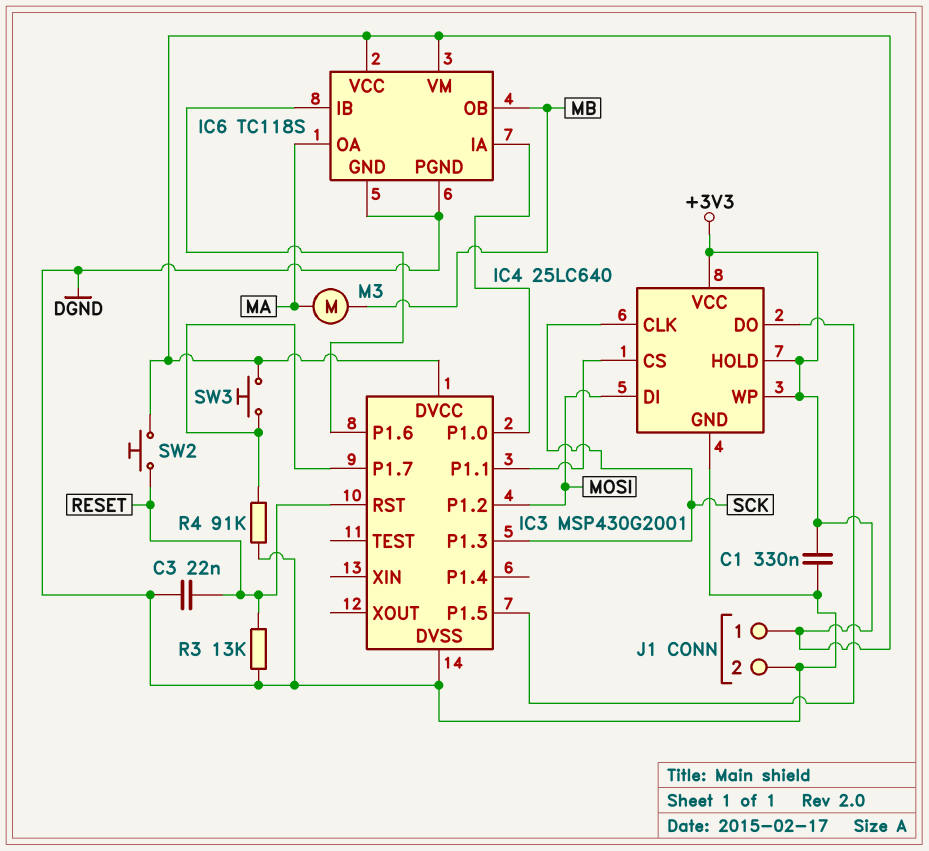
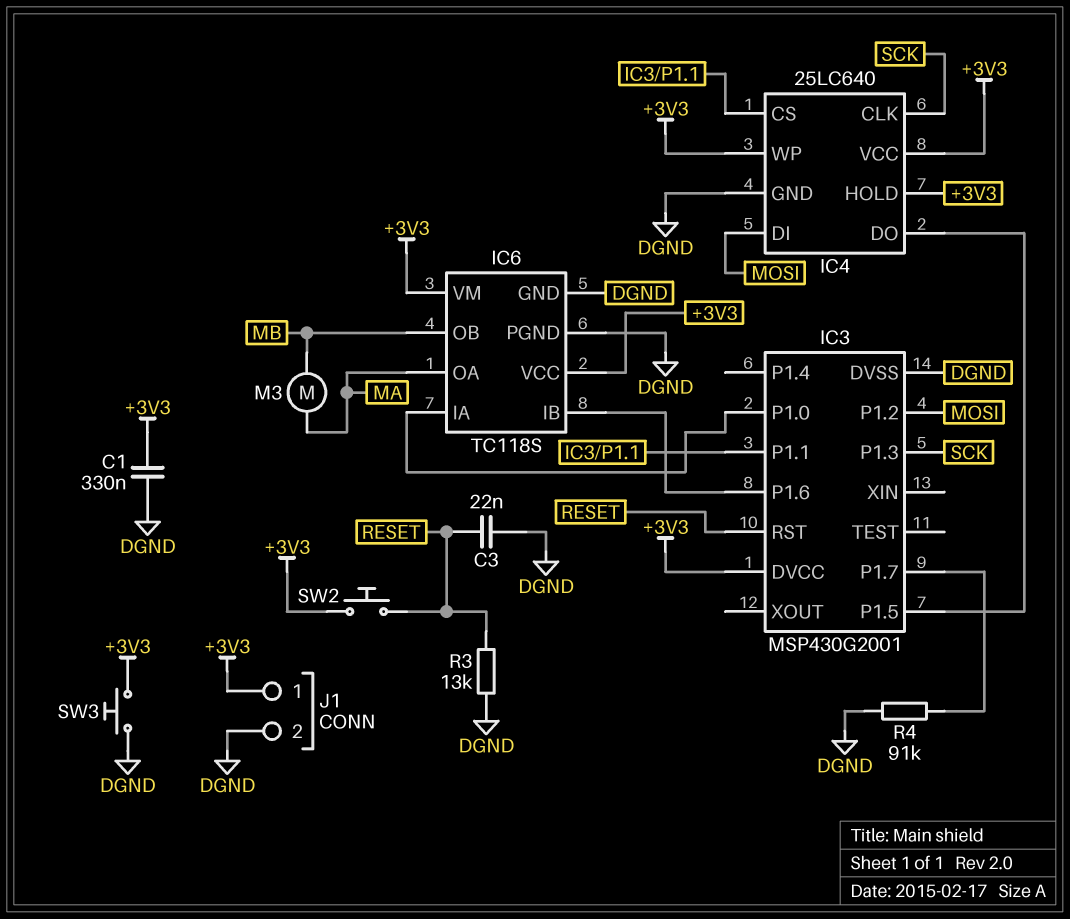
SW3: button (+3V3, IC3/P1.7) -> button (+3V3, DGND)

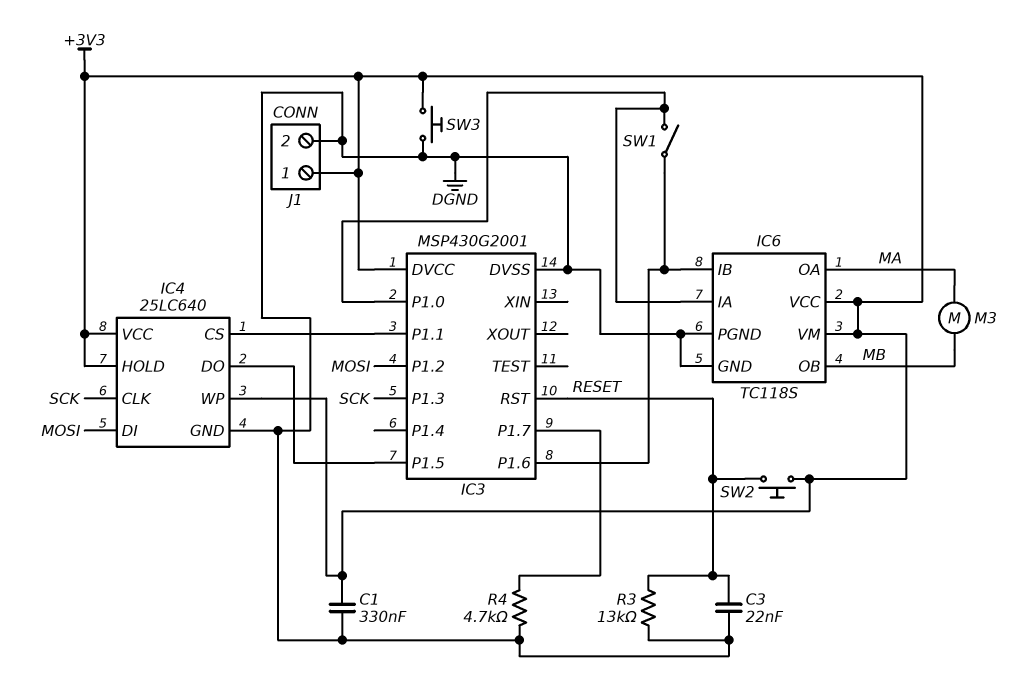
R4: 91k (DGND, IC3/P1.7) -> 4.7k (DGND, IC3/P1.7)
SW1: none -> switch (IC3/P1.0, IC3/P1.6)

